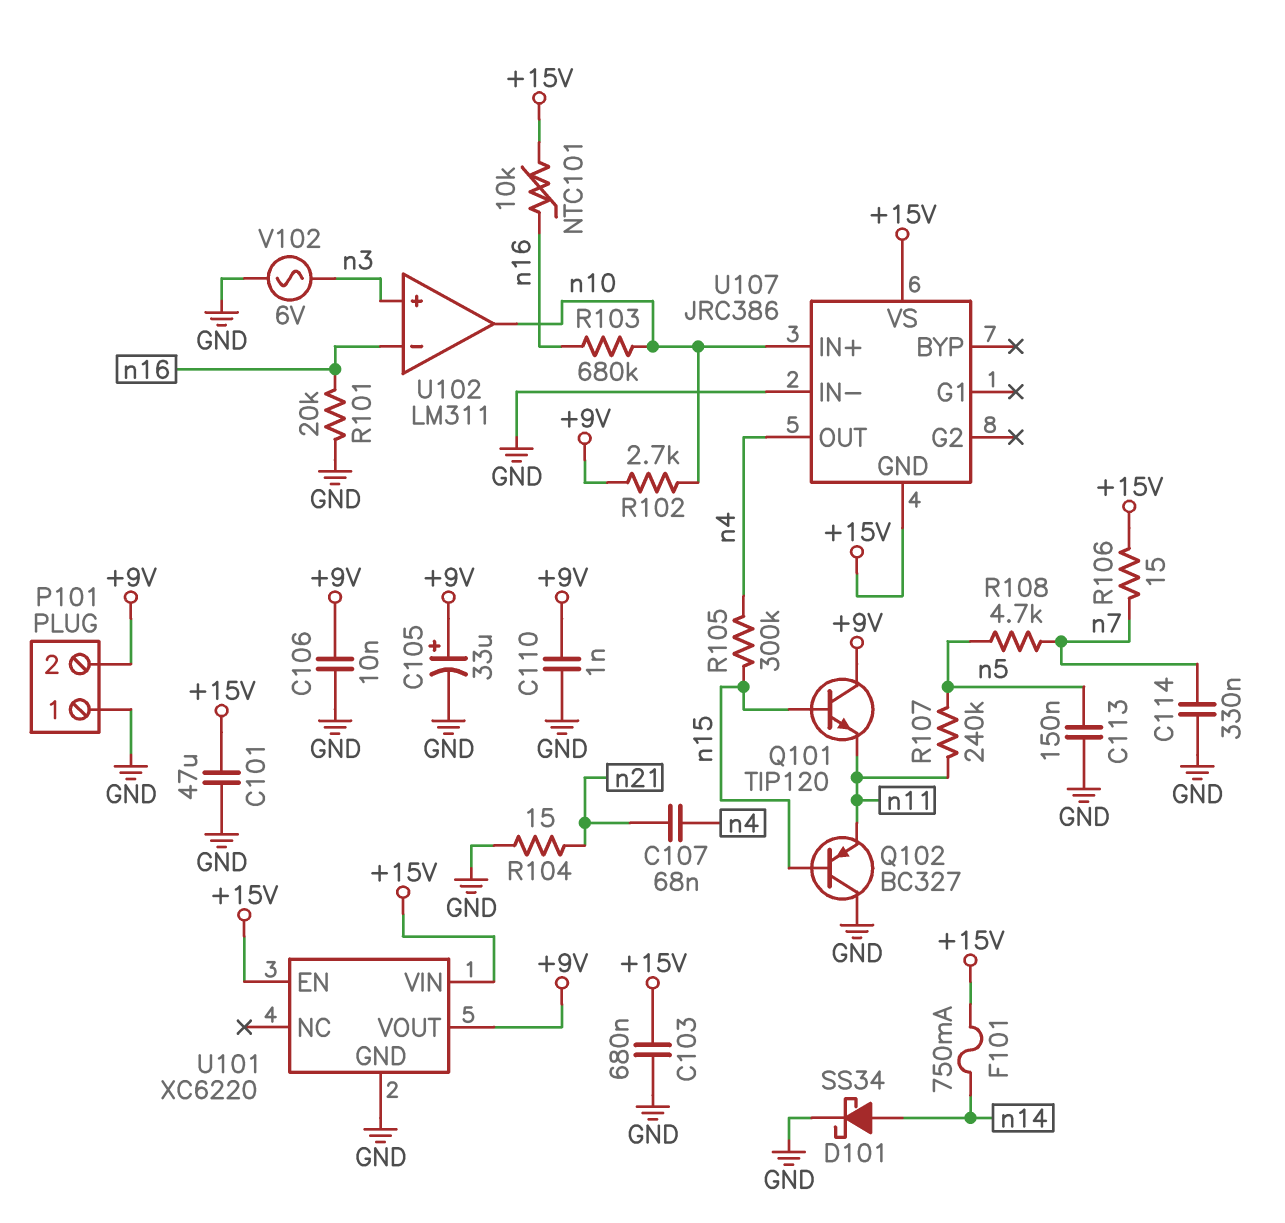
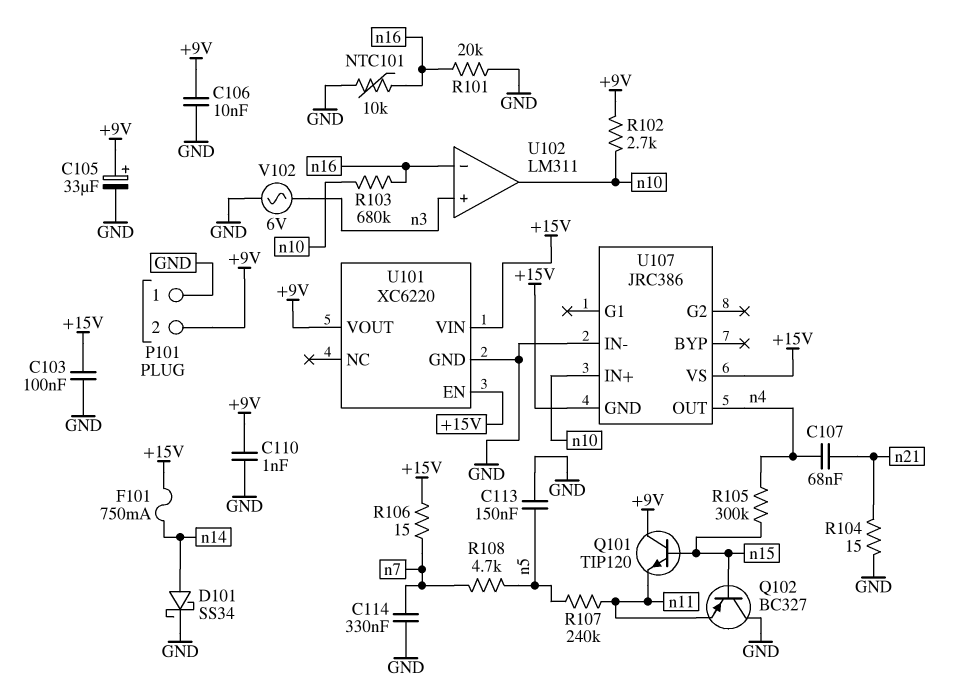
C101: 47uF (+15V, GND) -> none
C103: 680nF (+15V, GND) -> 100nF (+15V, GND)
NTC101: 10k (+15V, n16) -> 10k (GND, n16)

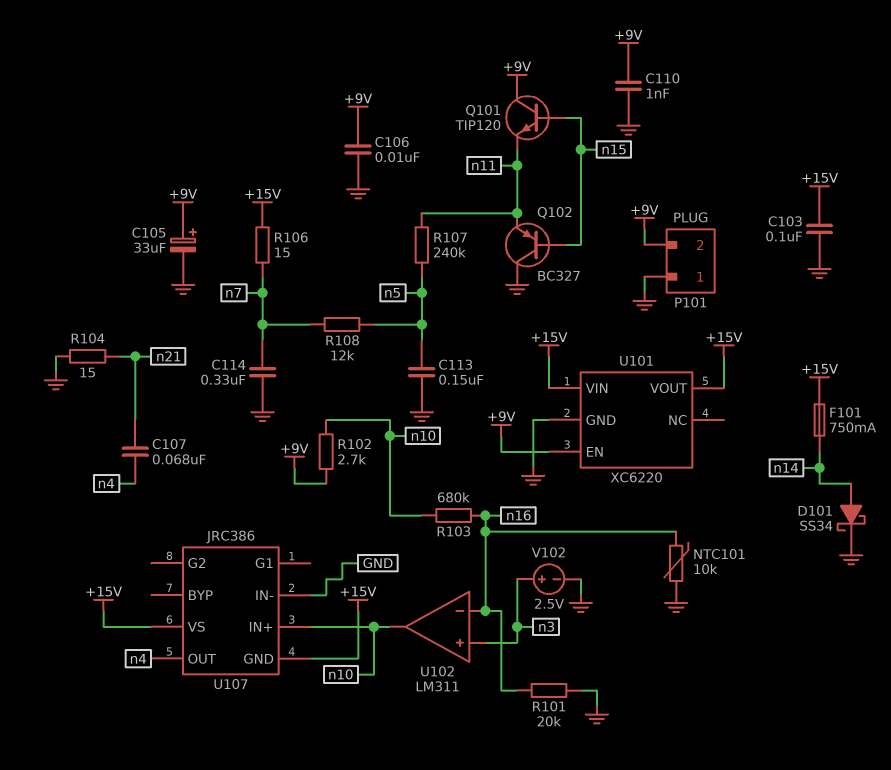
R105: 300k (n4, n15) -> none
R108: 4.7k (n5, n7) -> 12k (n5, n7)
U101 pin EN: +15V -> +9V
U101 pin VOUT: +9V -> +15V
V102: AC 6V (GND, n3) -> 2.5V (plus n3, minus GND)

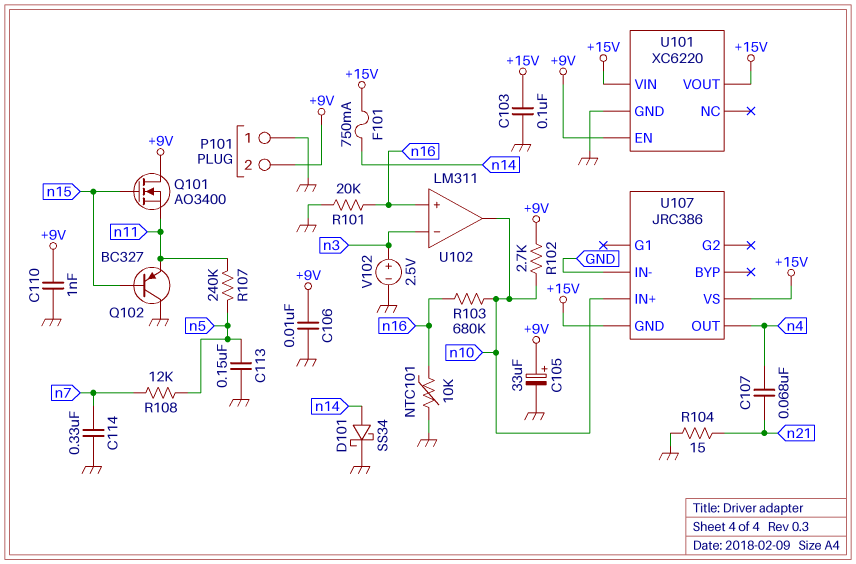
Q101: NPN TIP120 (B n15, C +9V, E n11) -> NMOS AO3400 (G n15, D +9V, S n11)
R106: 15 (+15V, n7) -> none
U102 pin in+: n3 -> n16
U102 pin in-: n16 -> n3

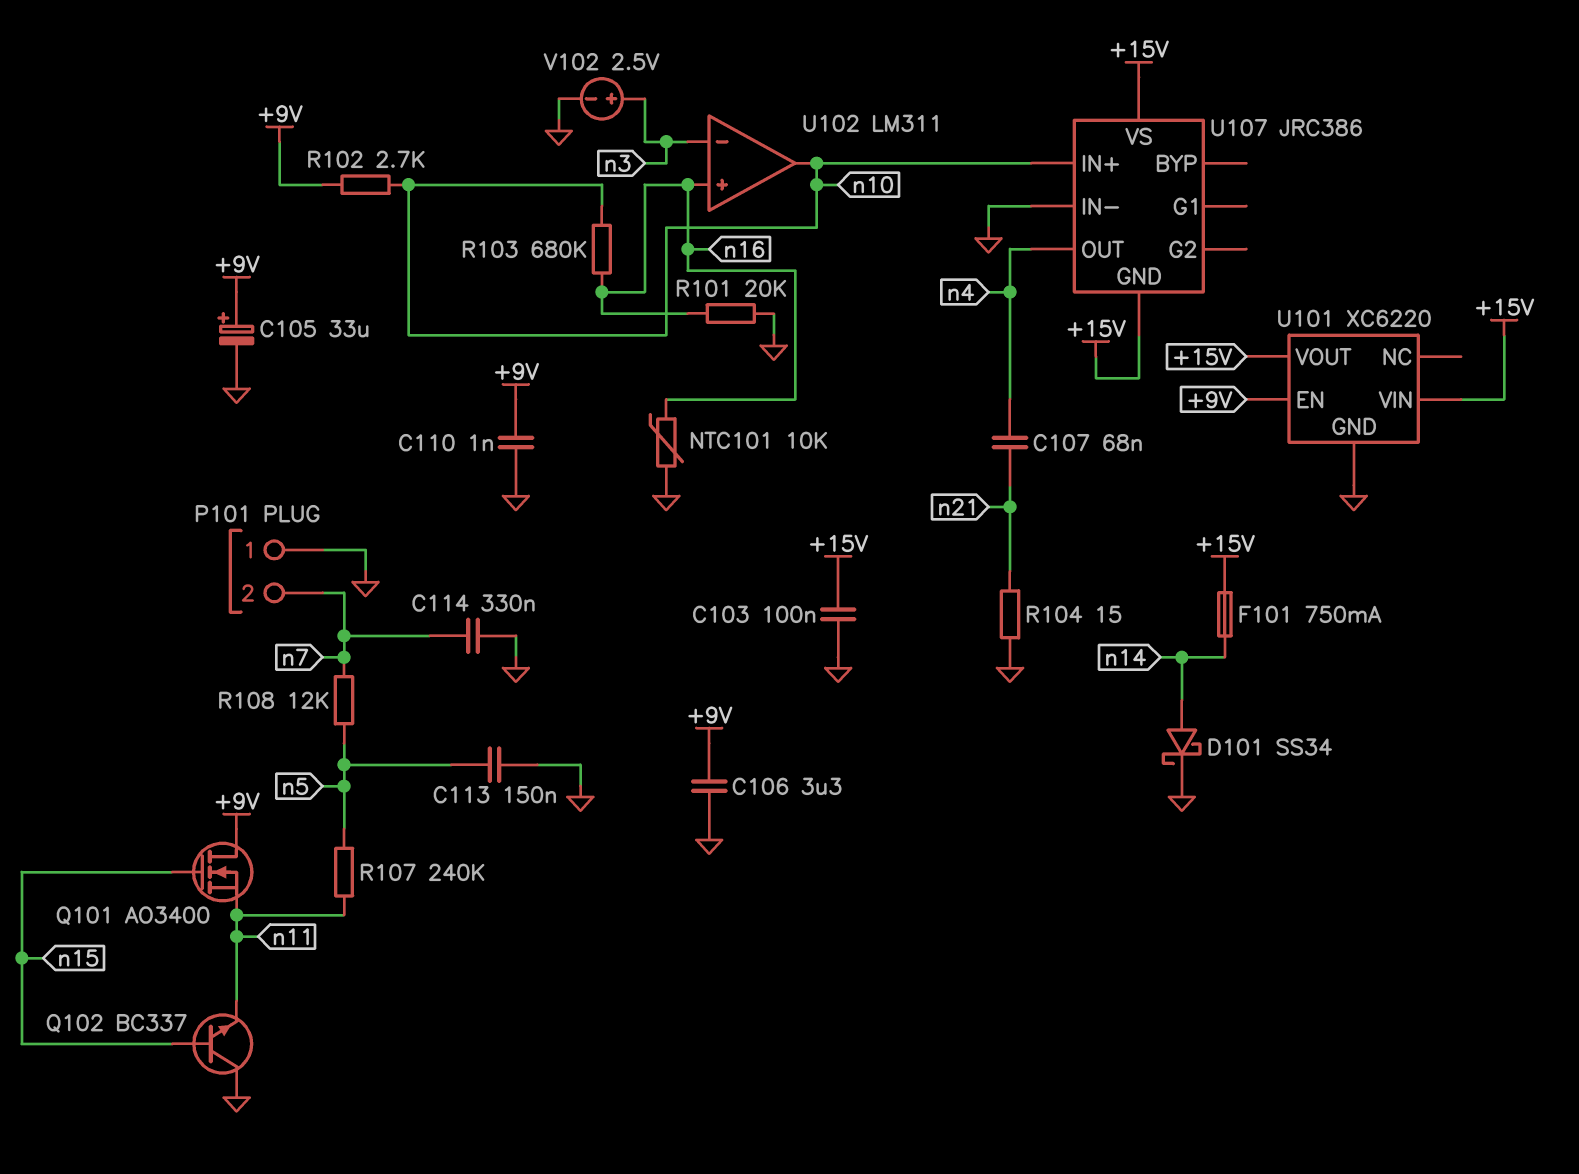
C106: 10nF (+9V, GND) -> 3.3uF (+9V, GND)
P101 pin 2: +9V -> n7
Q102: PNP BC327 (B n15, C GND, E n11) -> NPN BC337 (B n15, C GND, E n11)

